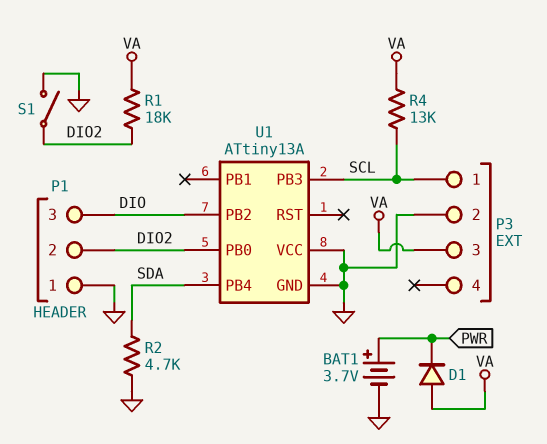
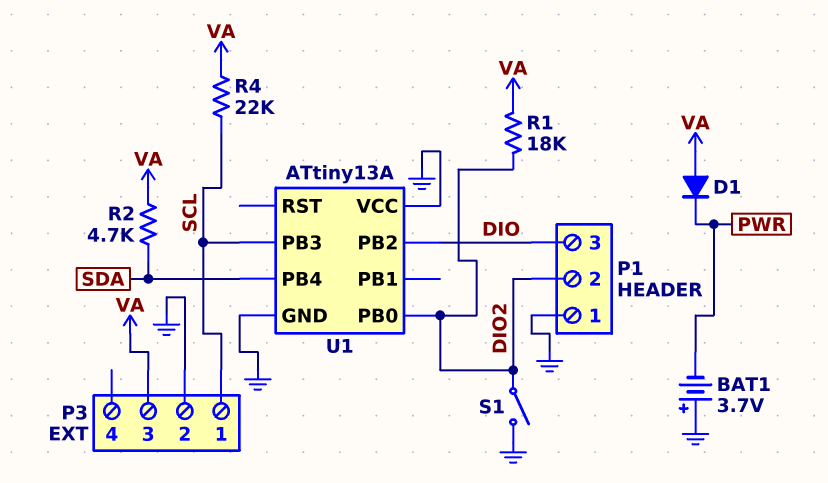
BAT1: 3.7V (plus PWR, minus GND) -> 3.7V (plus GND, minus PWR)
R2: 4.7k (GND, SDA) -> 4.7k (SDA, VA)
R4: 13k (SCL, VA) -> 22k (SCL, VA)

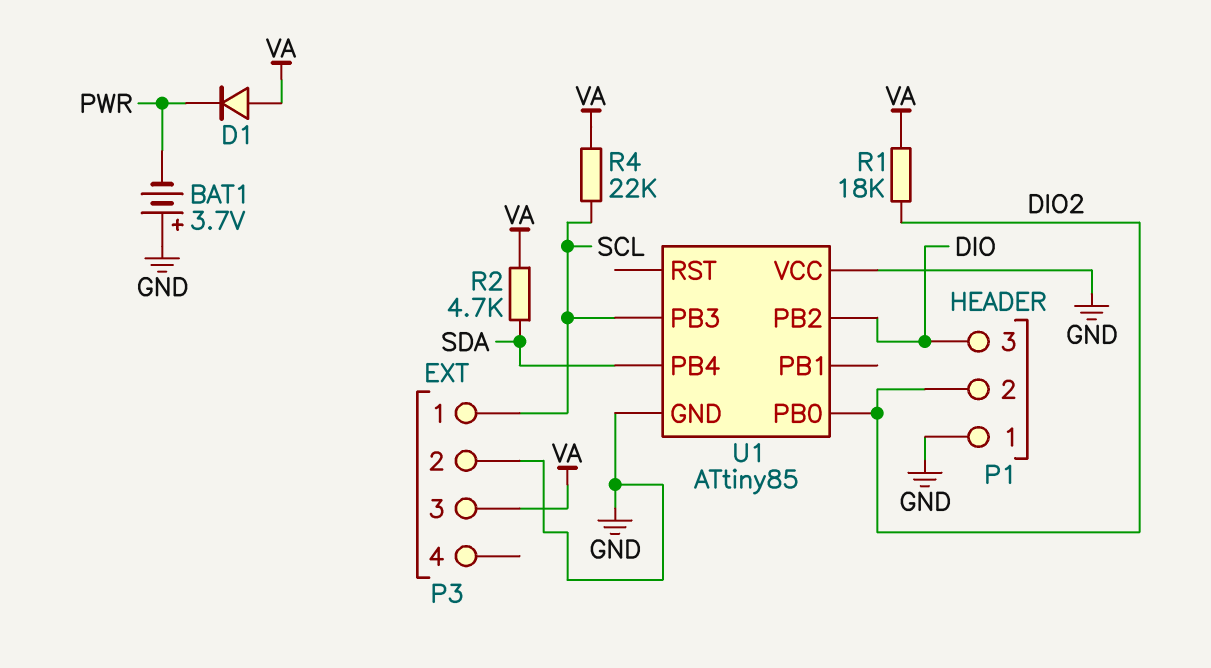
S1: switch (DIO2, GND) -> none
U1: ATtiny13A -> ATtiny85

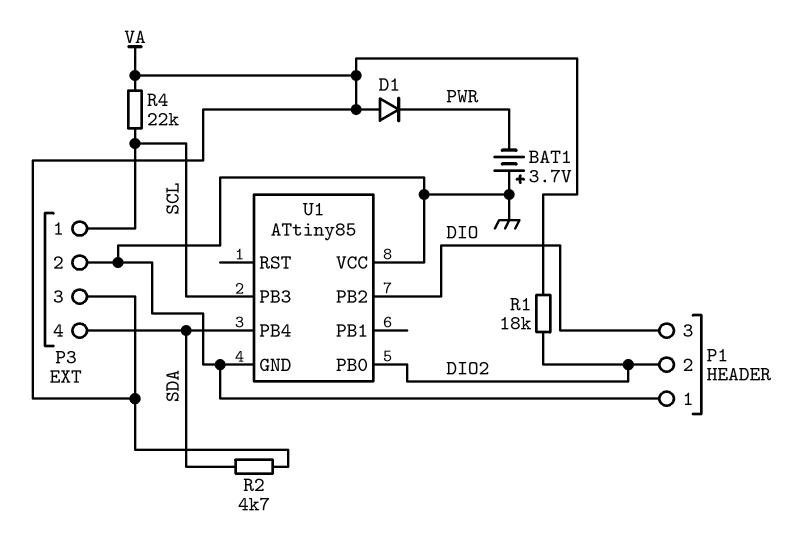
P3 pin 4: none -> SDA

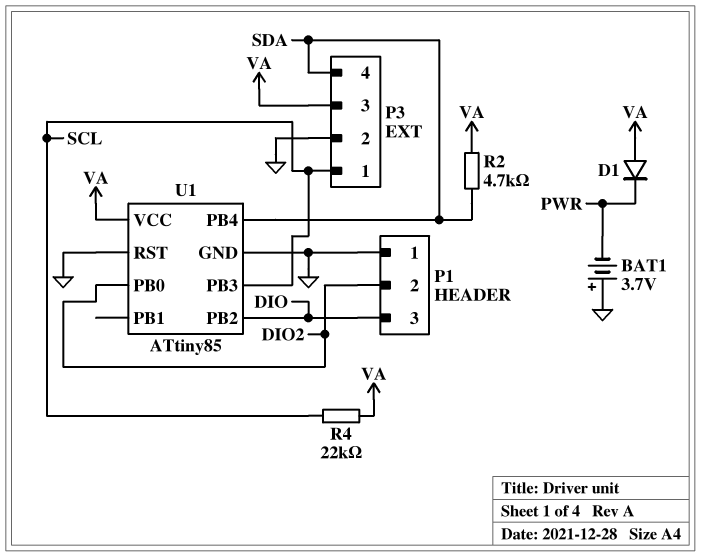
R1: 18k (DIO2, VA) -> none
U1 pin RST: none -> GND
U1 pin VCC: GND -> VA

